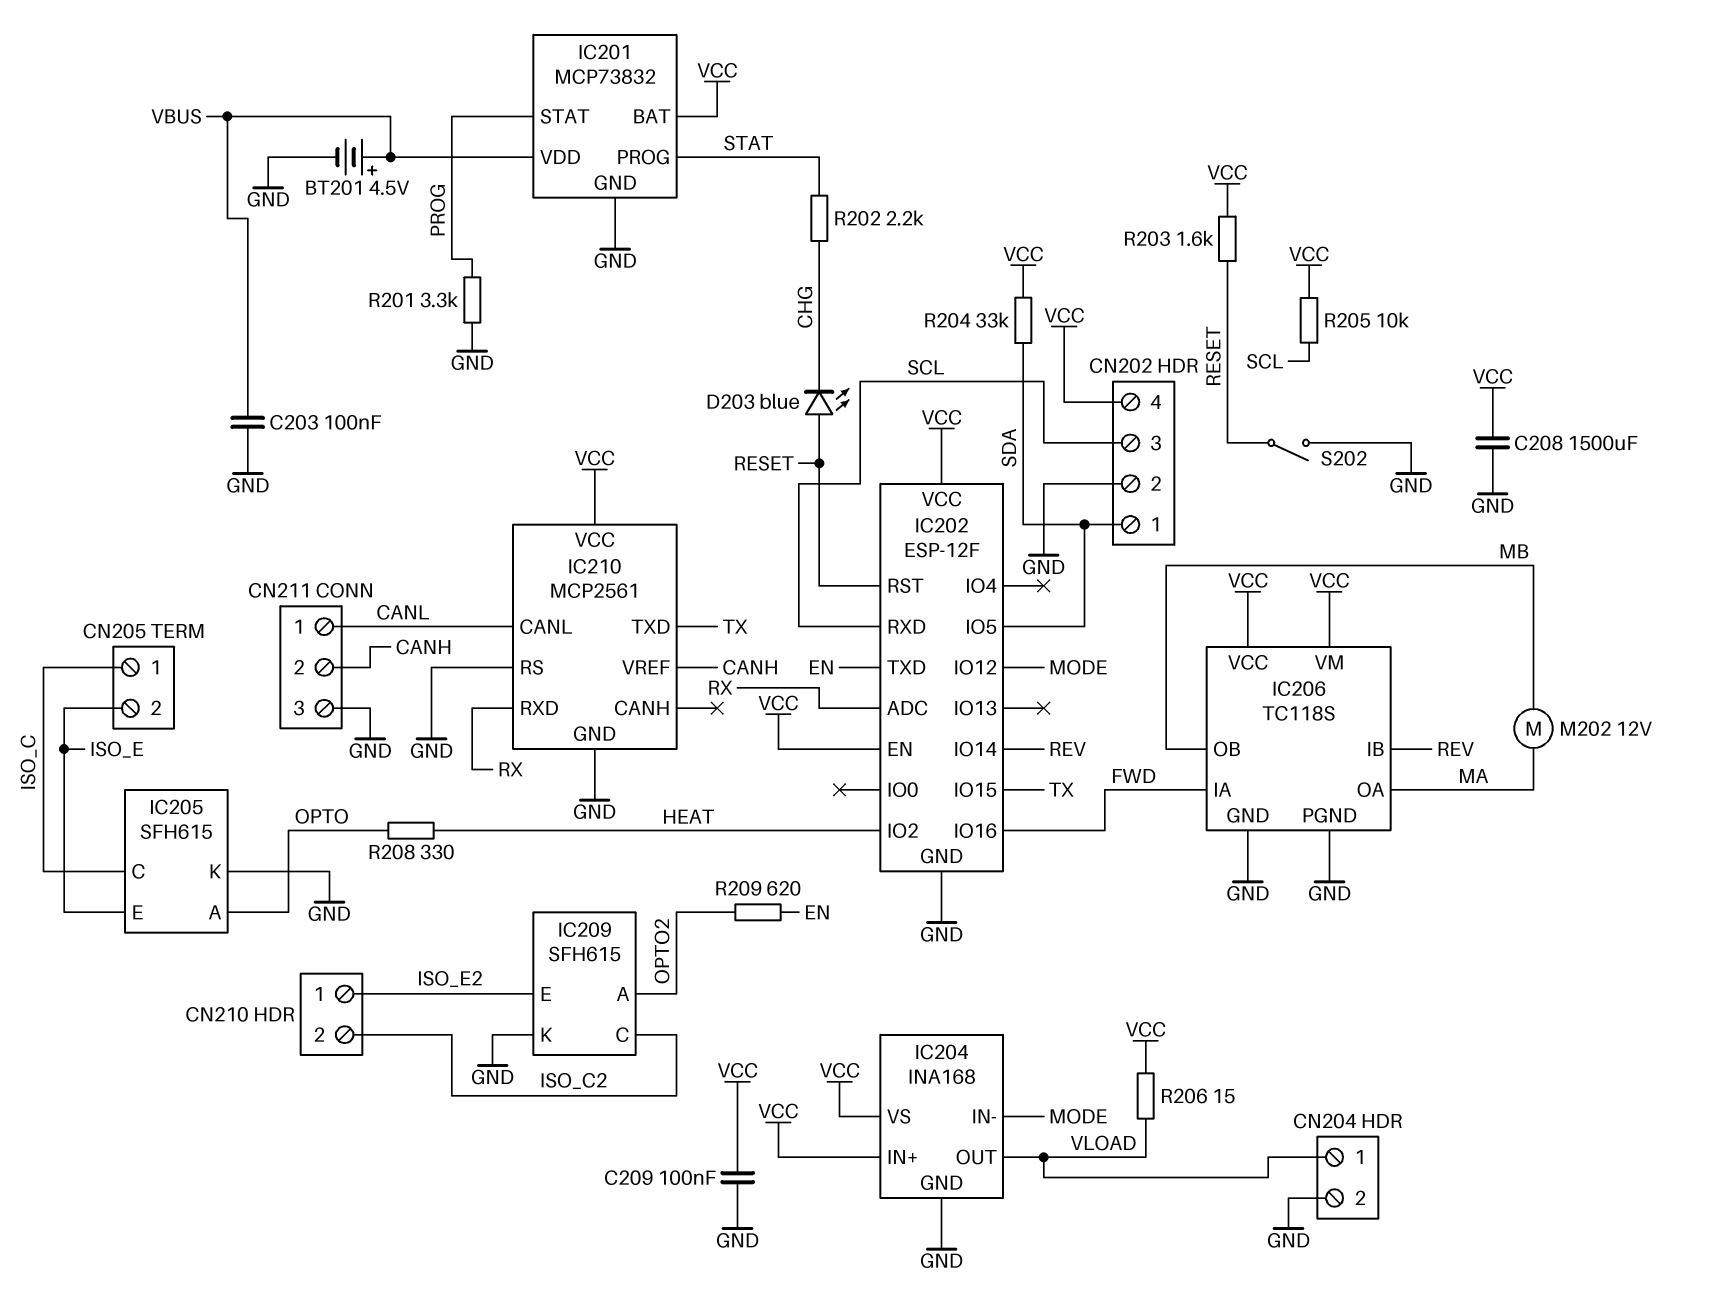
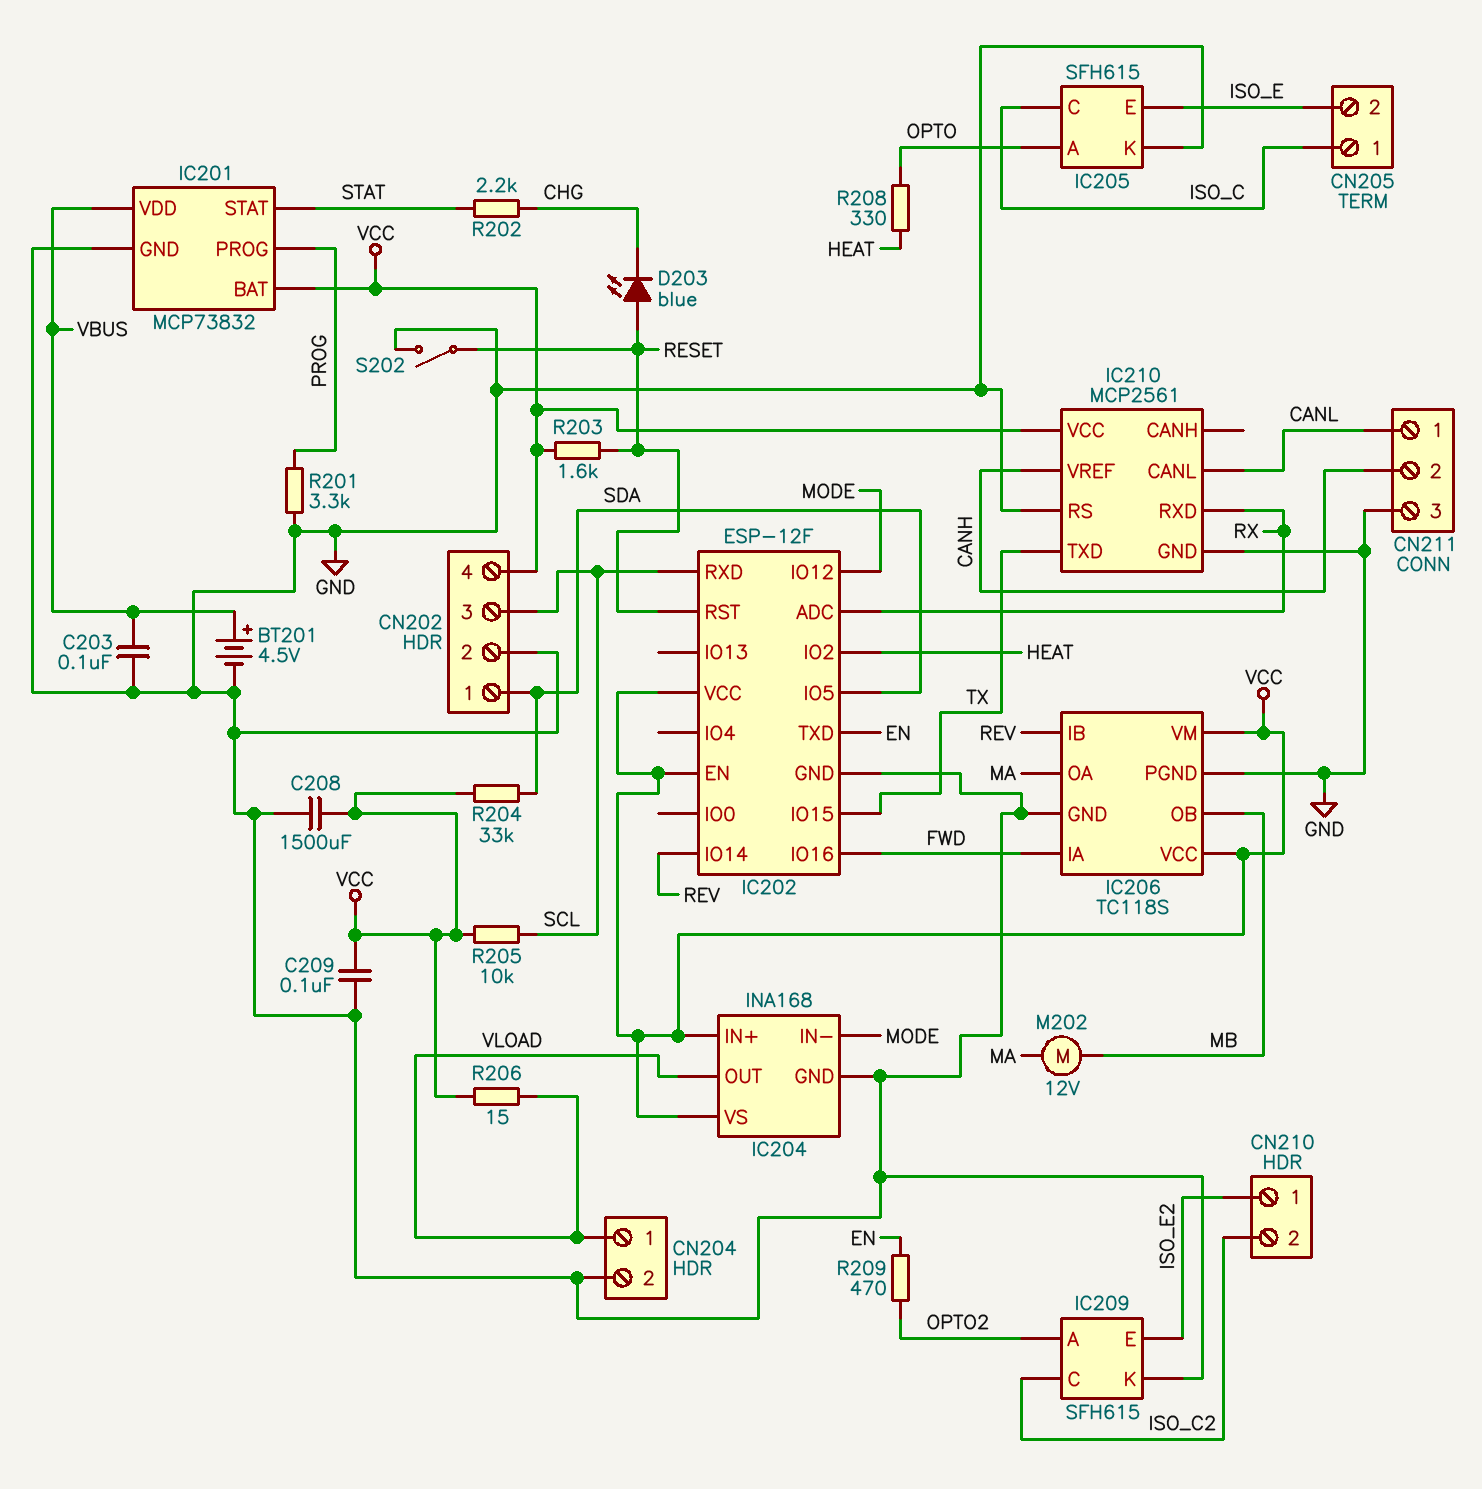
IC201 pin PROG: STAT -> PROG
IC201 pin STAT: PROG -> STAT
R209: 620 (EN, OPTO2) -> 470 (EN, OPTO2)

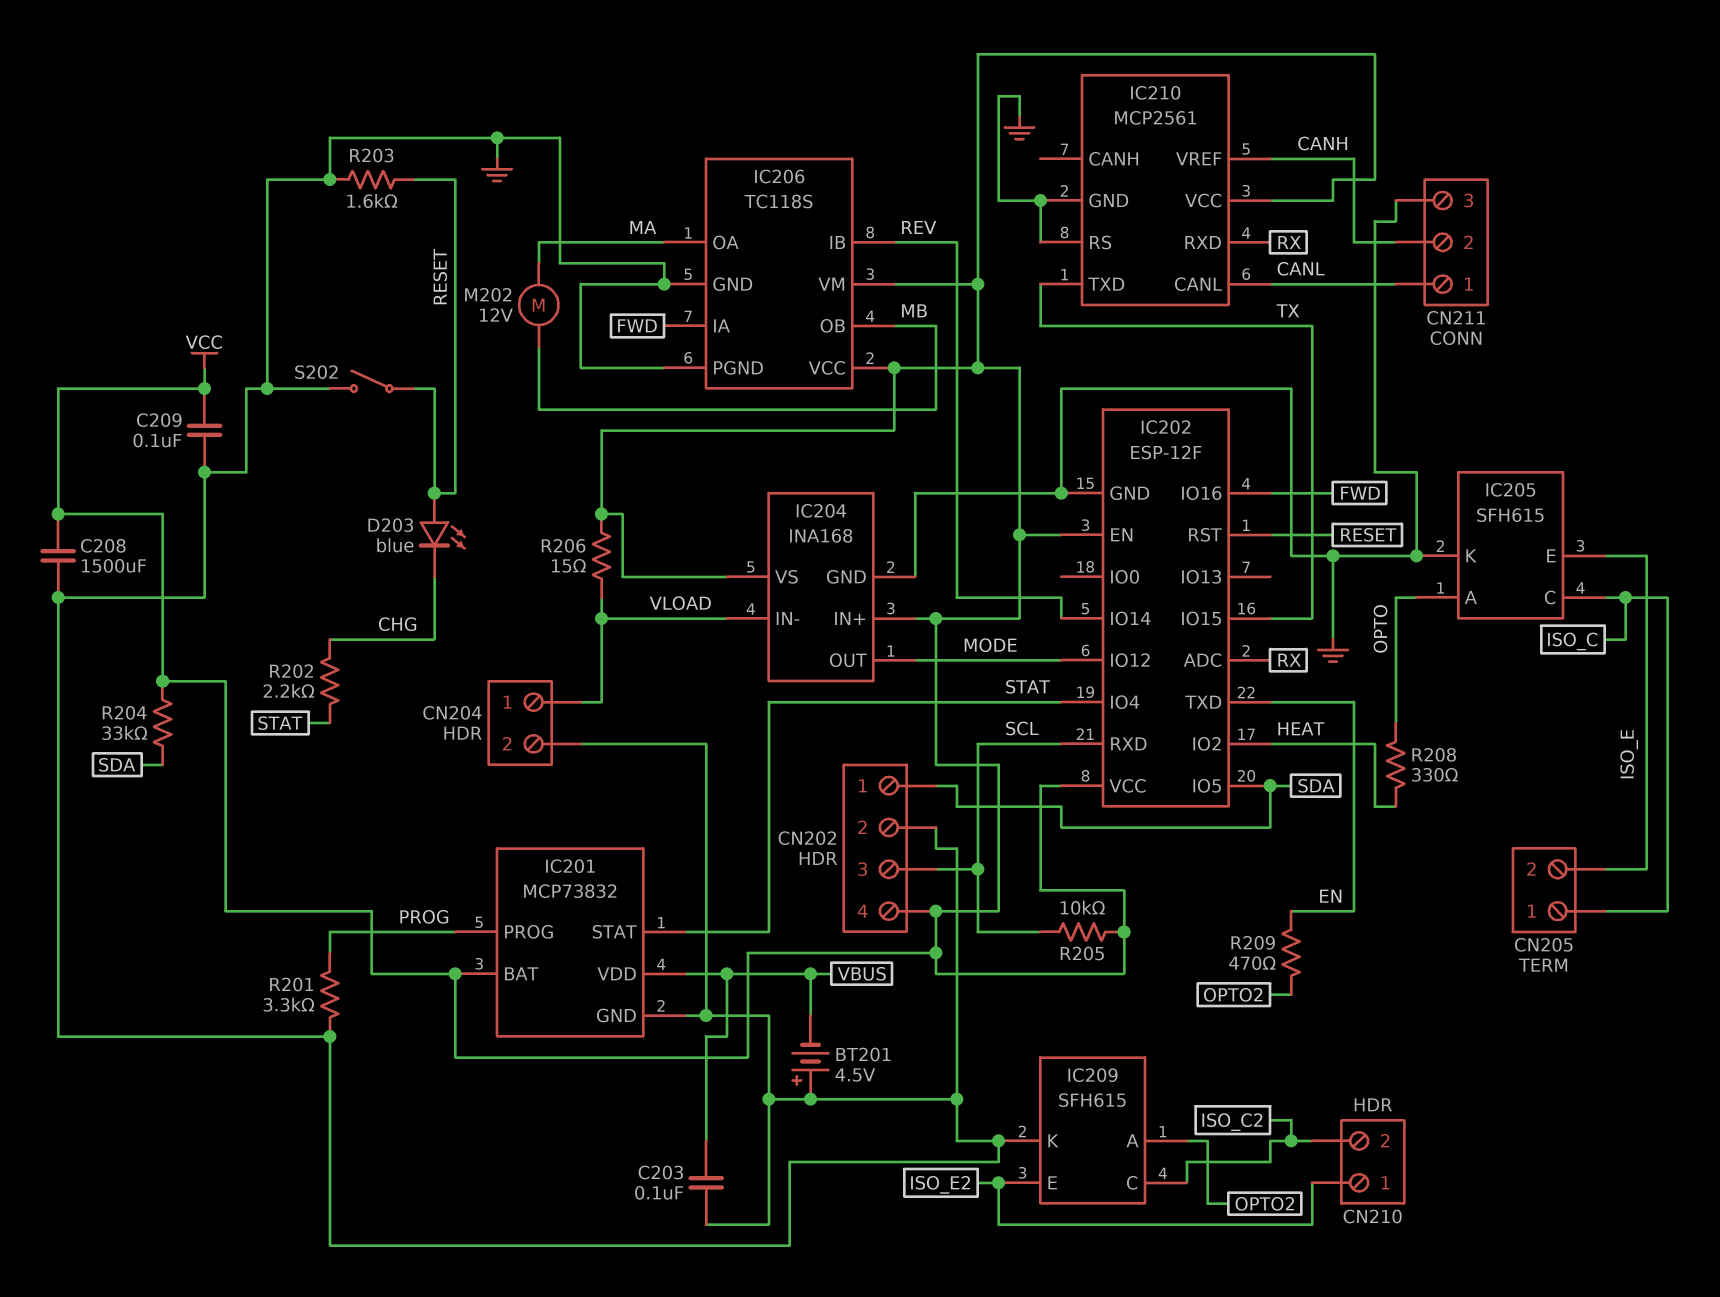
BT201: 4.5V (plus VBUS, minus GND) -> 4.5V (plus GND, minus VBUS)
IC202 pin IO4: none -> STAT
IC204 pin IN-: MODE -> VLOAD
IC204 pin OUT: VLOAD -> MODE
R203: 1.6k (RESET, VCC) -> 1.6k (GND, RESET)

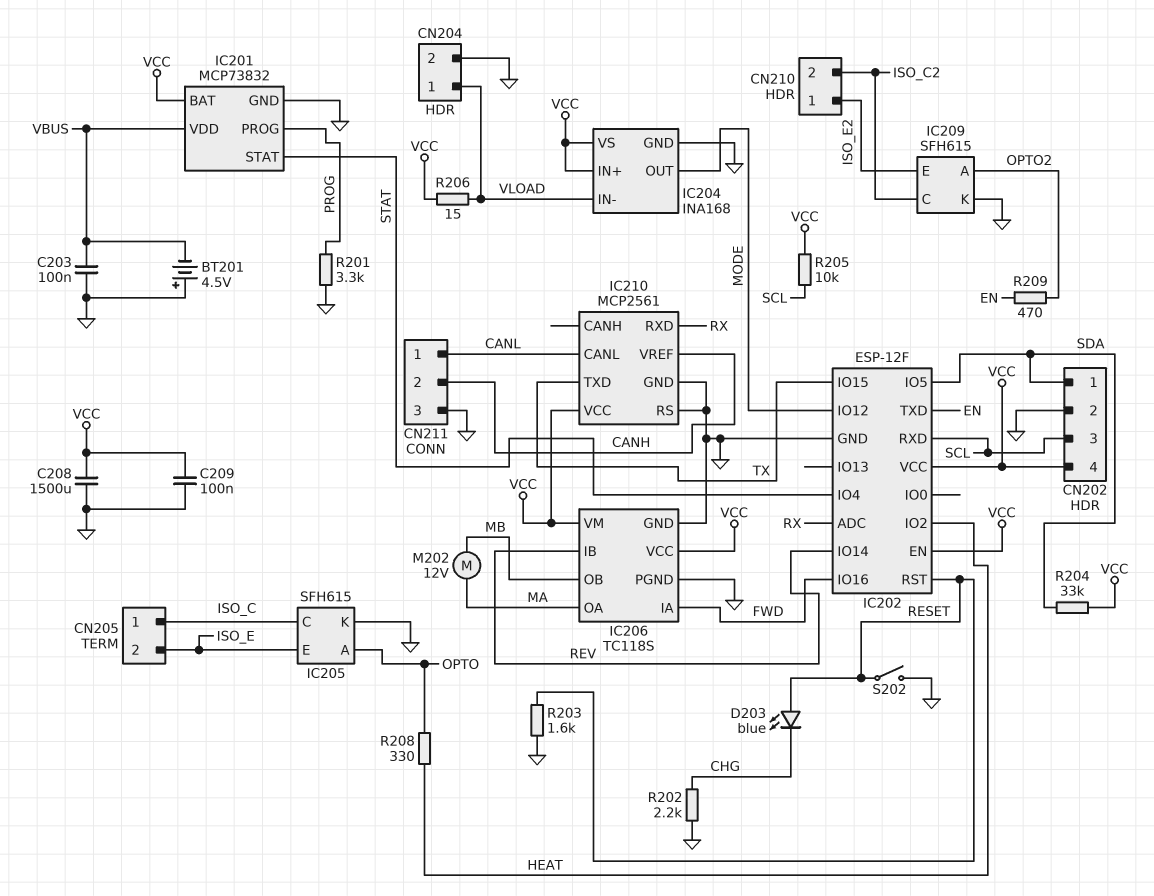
R202: 2.2k (CHG, STAT) -> 2.2k (CHG, GND)

